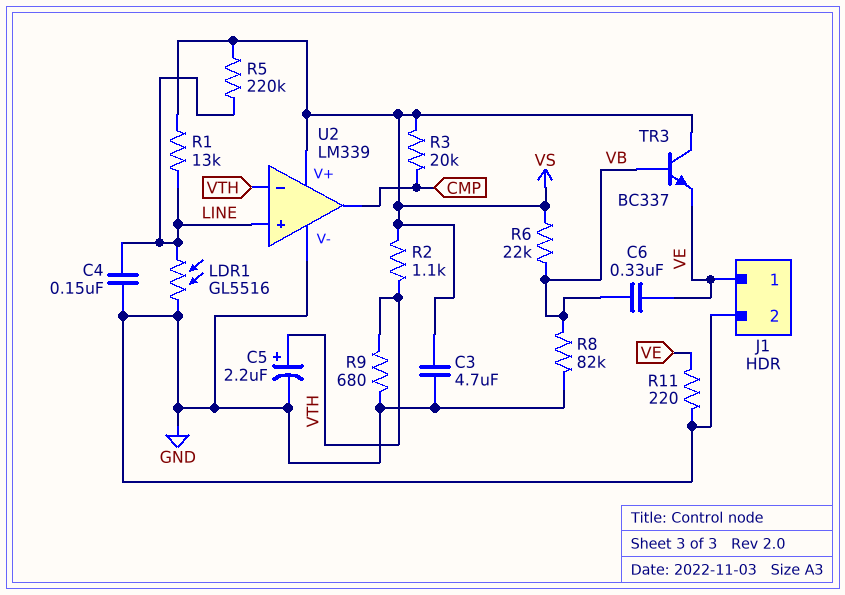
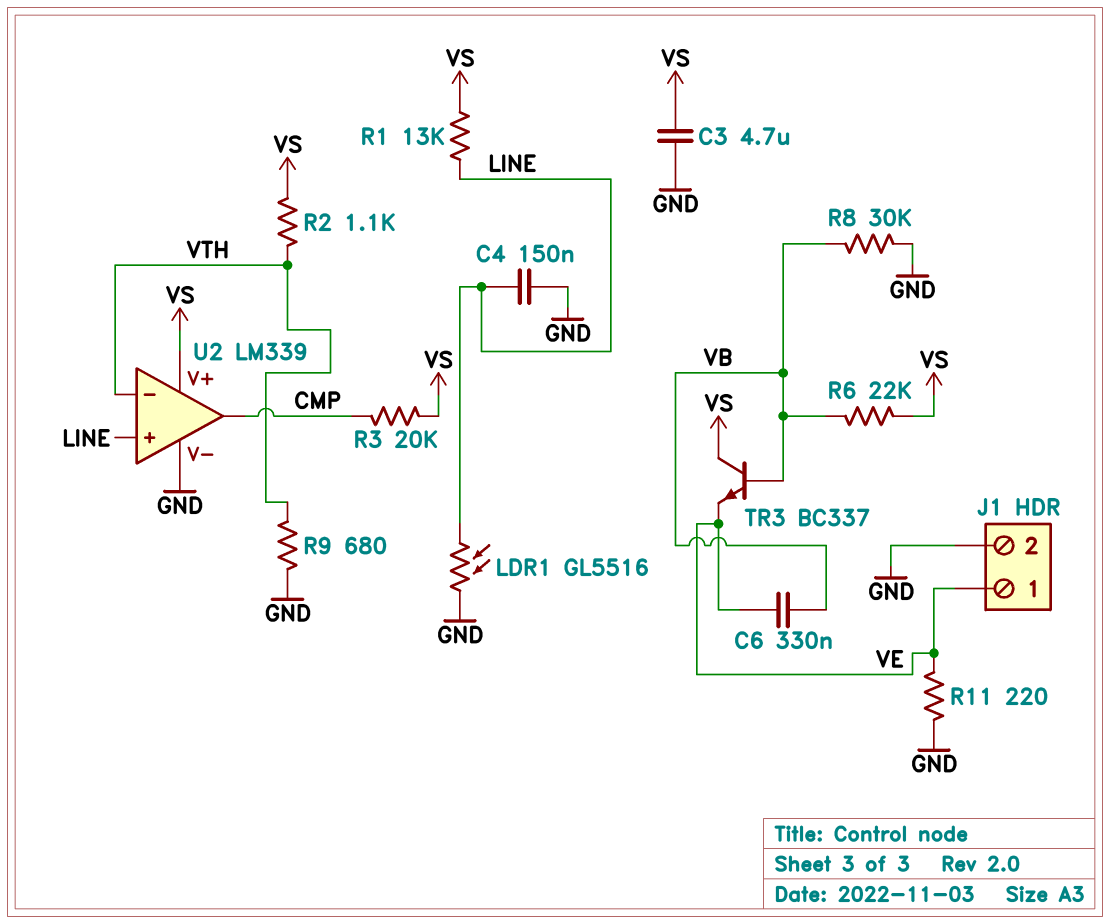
C5: 2.2uF (plus VTH, minus GND) -> none
R5: 220k (LINE, VS) -> none
R8: 82k (GND, VB) -> 30k (GND, VB)

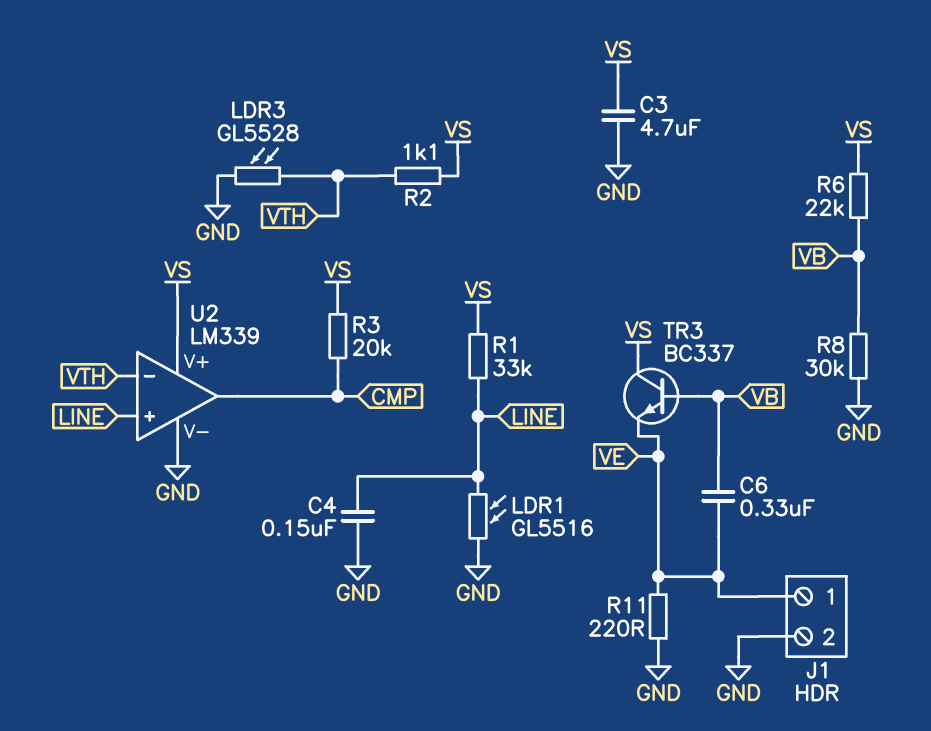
LDR3: none -> GL5528 (GND, VTH)
R1: 13k (LINE, VS) -> 33k (LINE, VS)
R9: 680 (GND, VTH) -> none

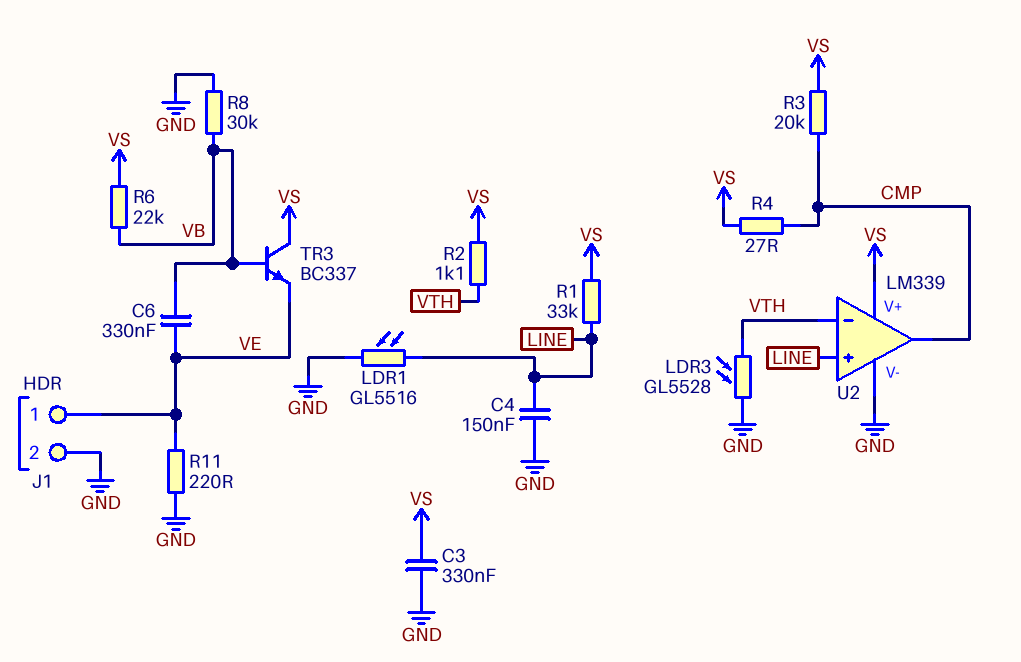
C3: 4.7uF (GND, VS) -> 330nF (GND, VS)
R4: none -> 27 (CMP, VS)

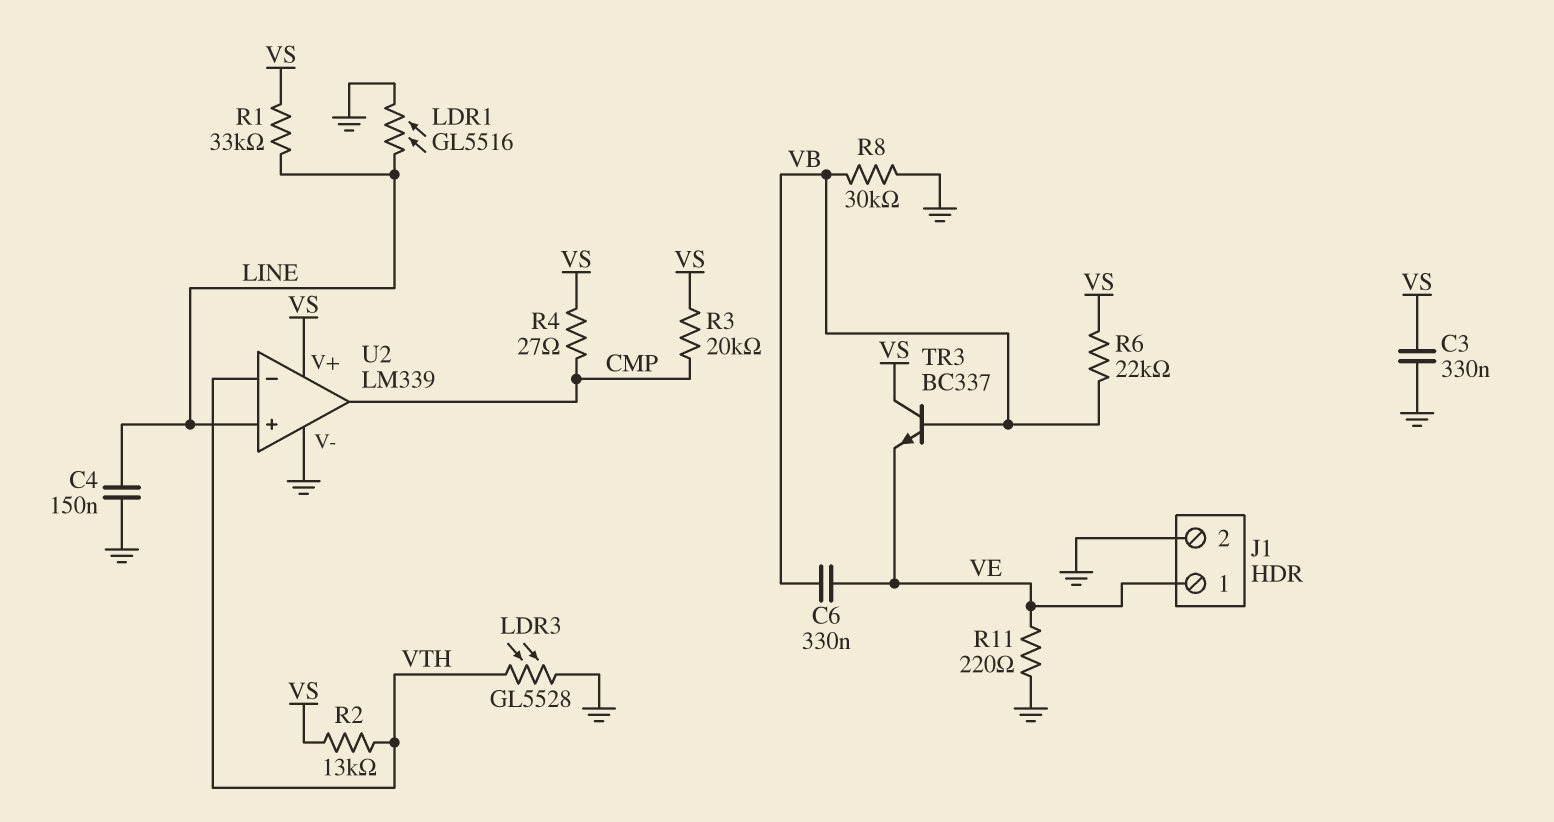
R2: 1.1k (VS, VTH) -> 13k (VS, VTH)

